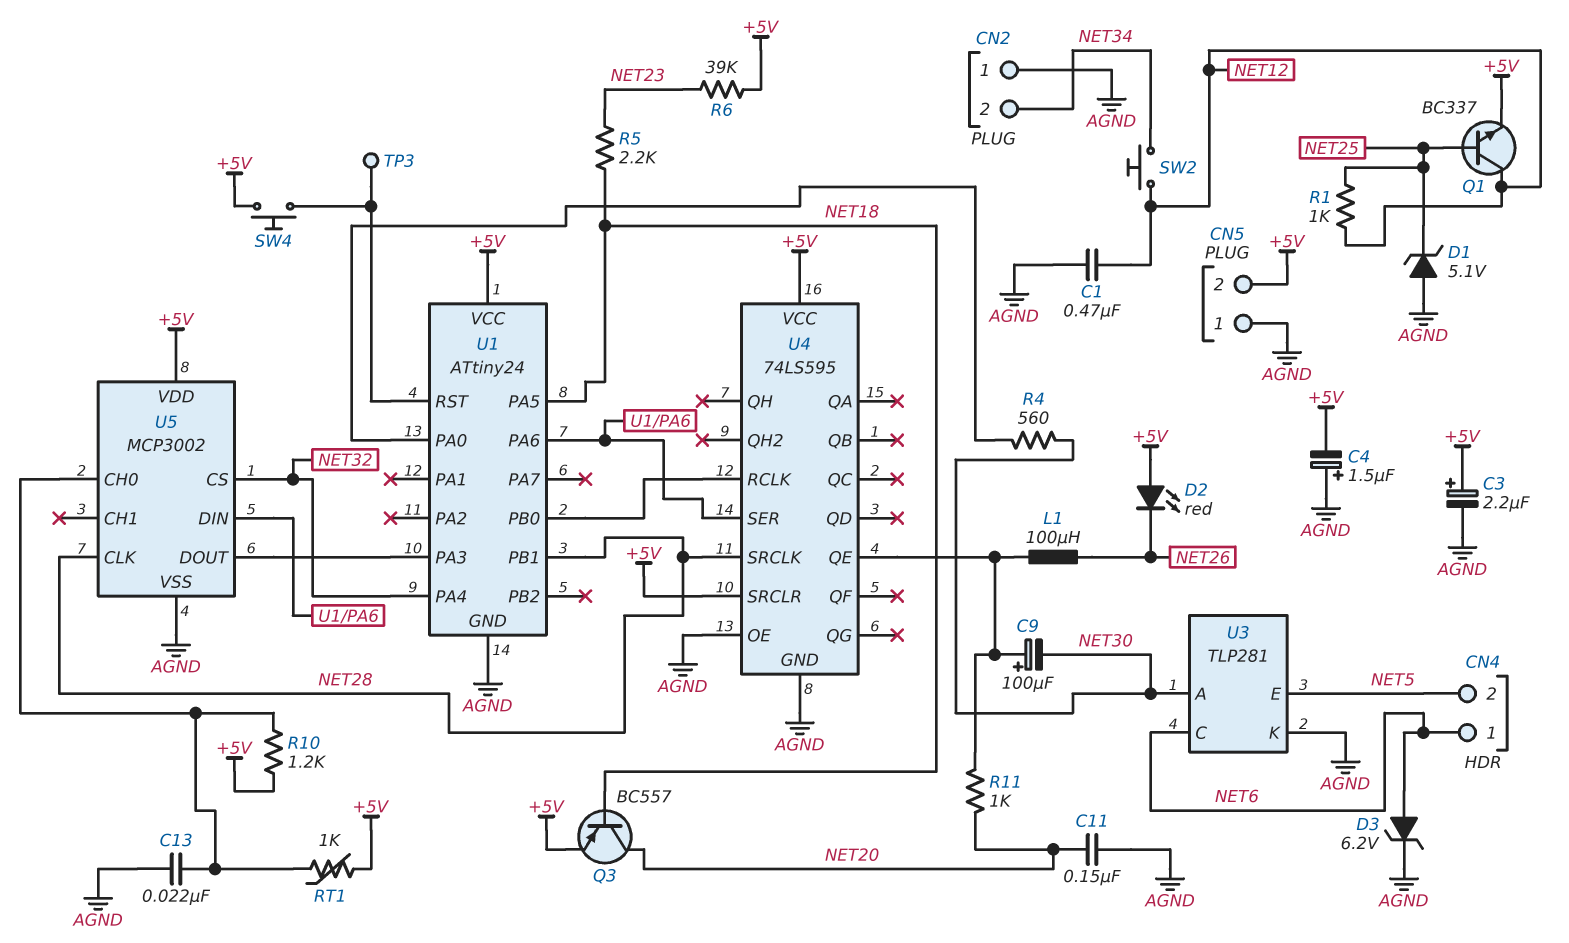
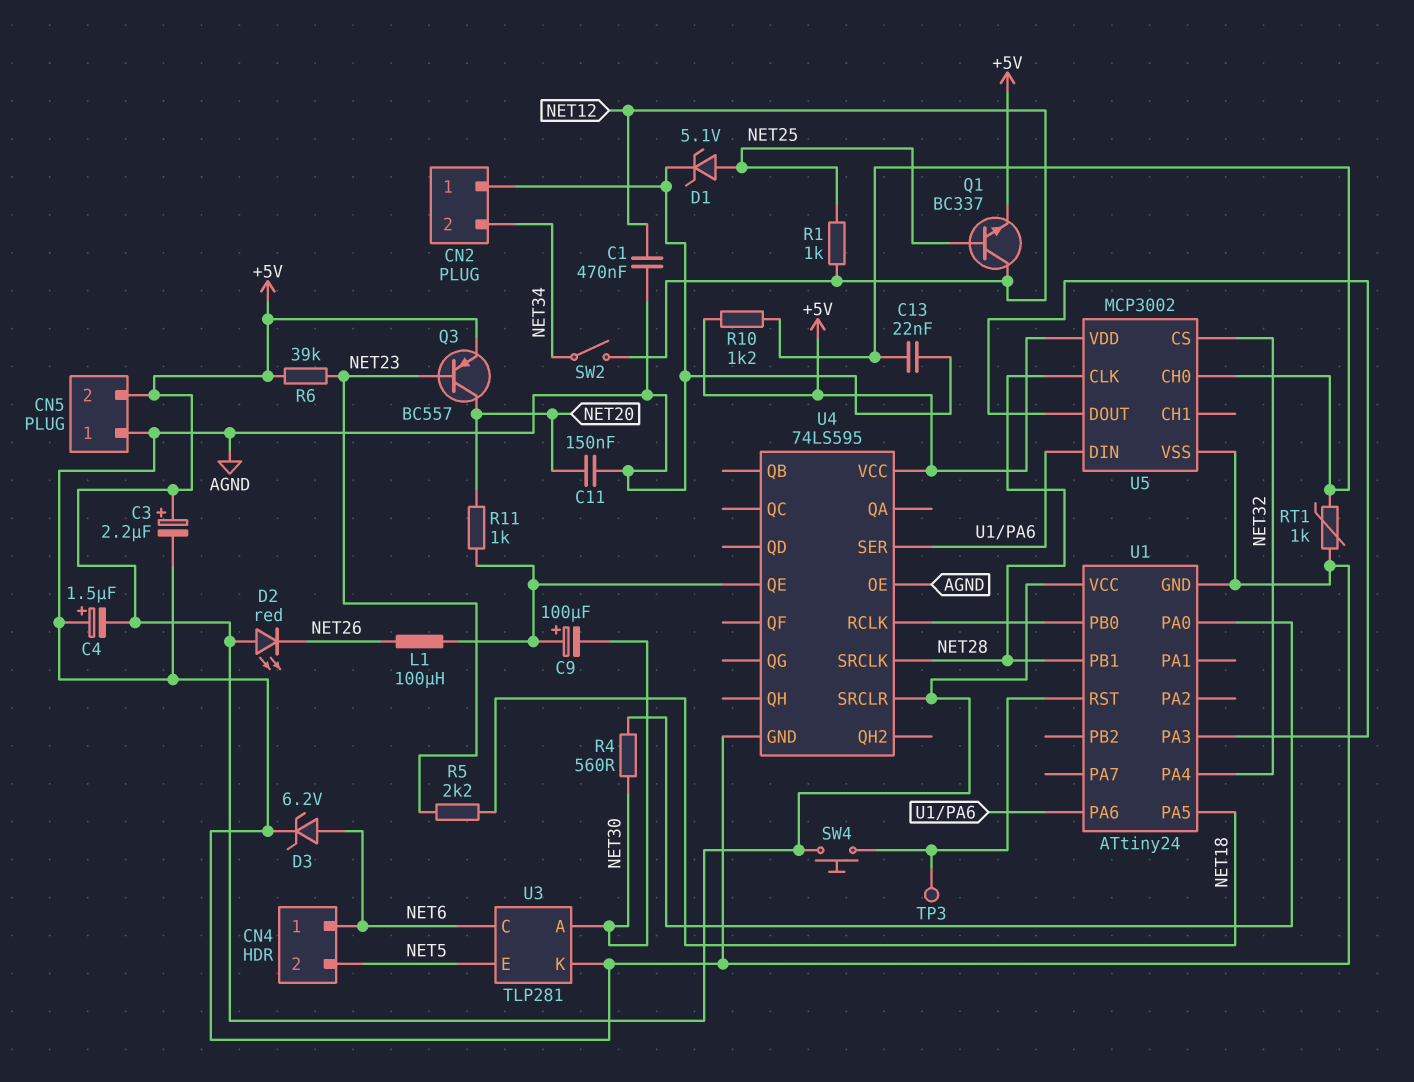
D1: zener 5.1V (A AGND, K NET25) -> zener 5.1V (A NET25, K AGND)
Q3: PNP BC557 (B NET18, C NET20, E +5V) -> PNP BC557 (B NET23, C NET20, E +5V)
RT1: 1k (+5V, U5/CH0) -> 1k (AGND, U5/CH0)
SW2: button (NET12, NET34) -> switch (NET12, NET34)

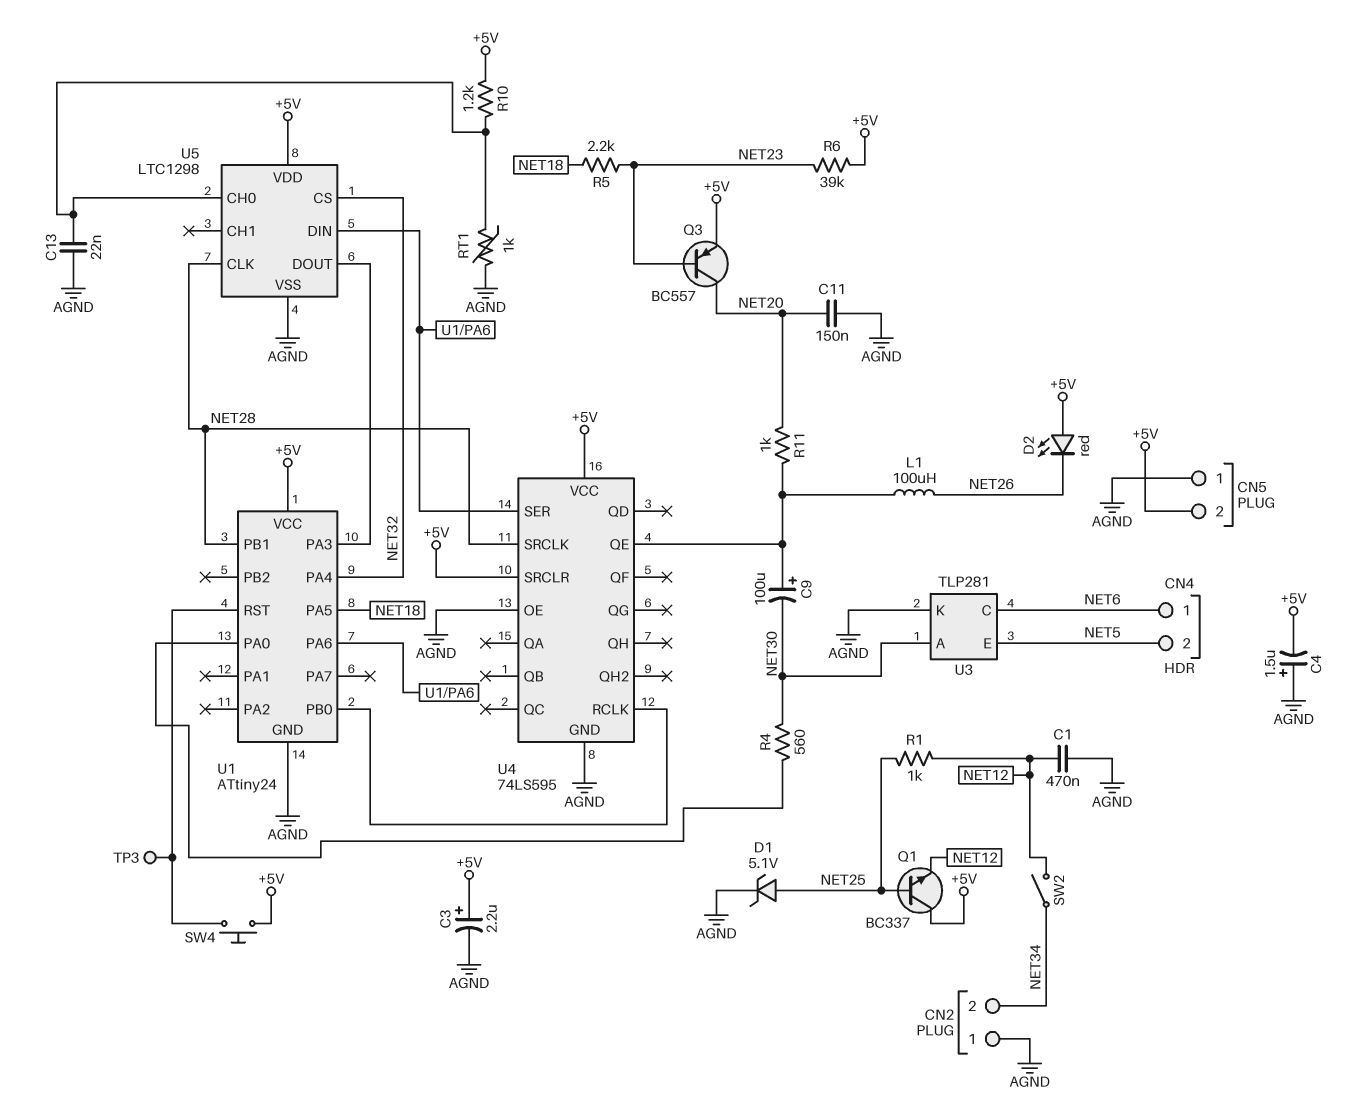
D3: zener 6.2V (A NET6, K AGND) -> none
Q1: NPN BC337 (B NET25, C NET12, E +5V) -> NPN BC337 (B NET25, C +5V, E NET12)
U5: MCP3002 -> LTC1298

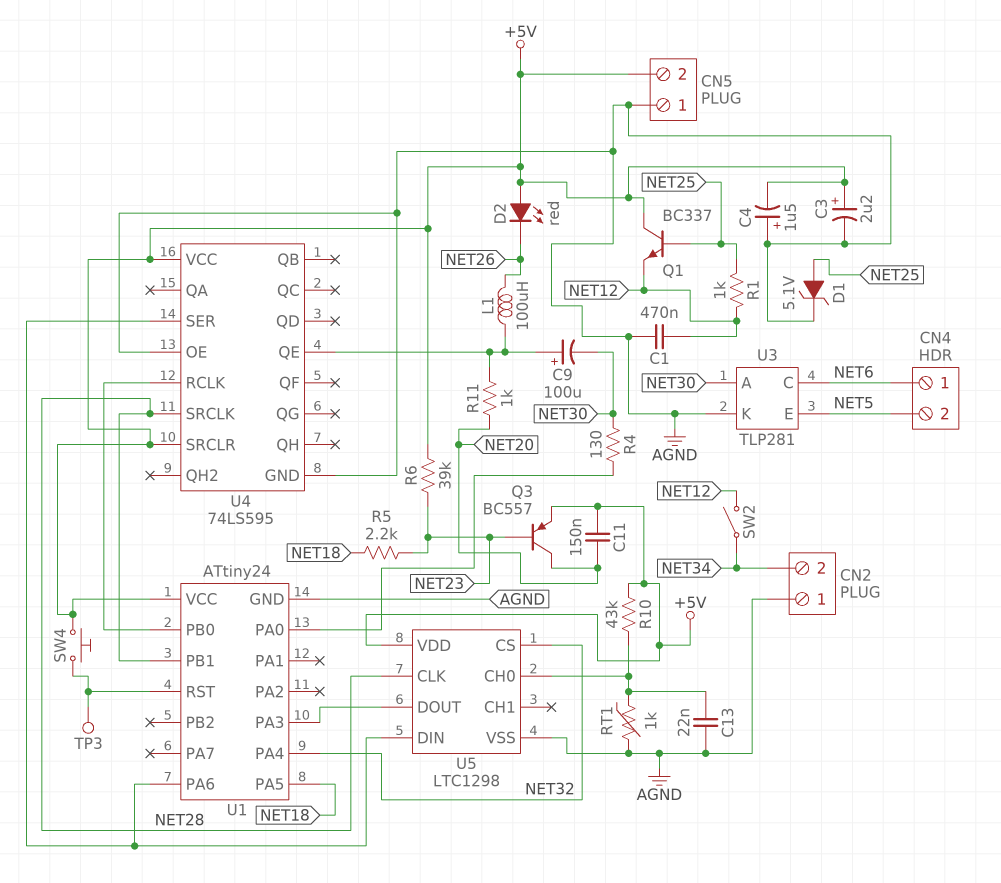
C11: 150nF (AGND, NET20) -> 150nF (+5V, NET20)
R4: 560 (NET30, U1/PA0) -> 130 (NET30, U1/PA0)
R10: 1.2k (+5V, U5/CH0) -> 43k (+5V, U5/CH0)

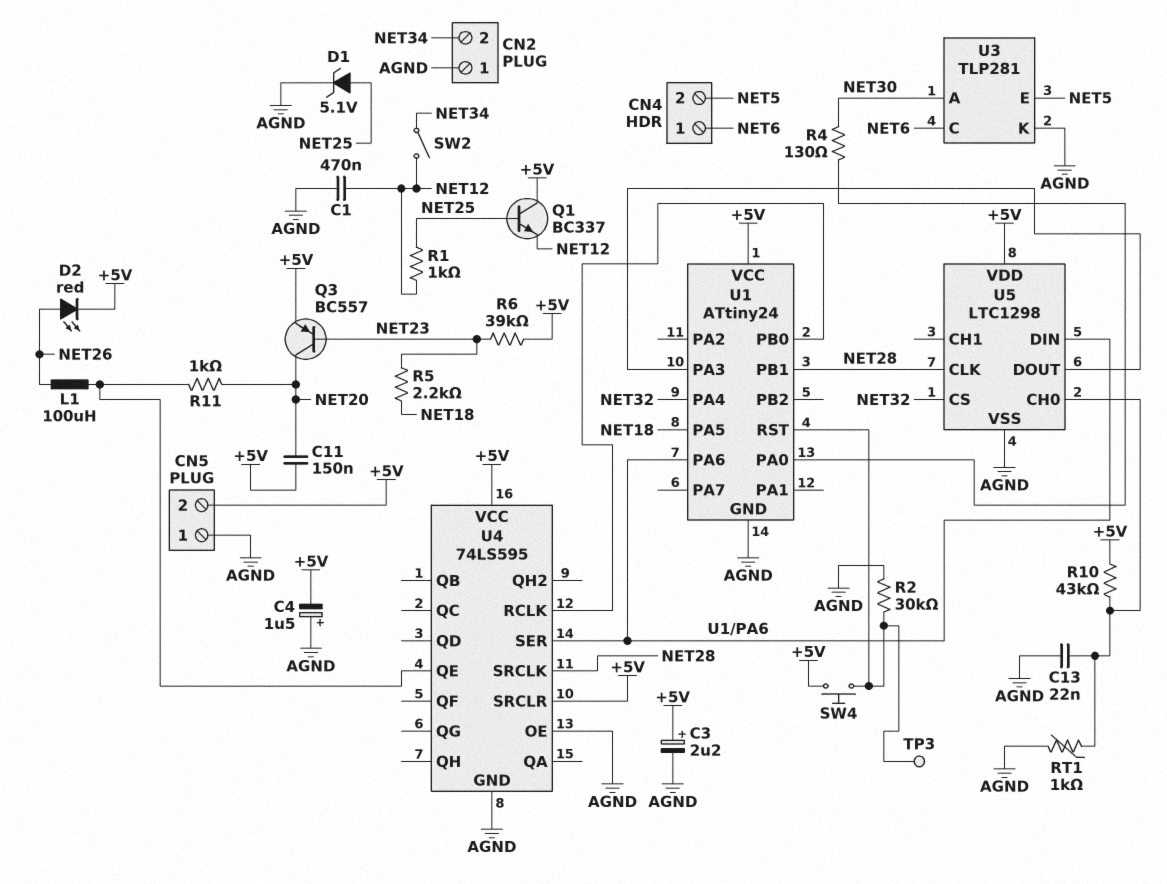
C9: 100uF (plus U4/QE, minus NET30) -> none
D2: LED red (A +5V, K NET26) -> LED red (A NET26, K +5V)
R2: none -> 30k (AGND, U1/RST)

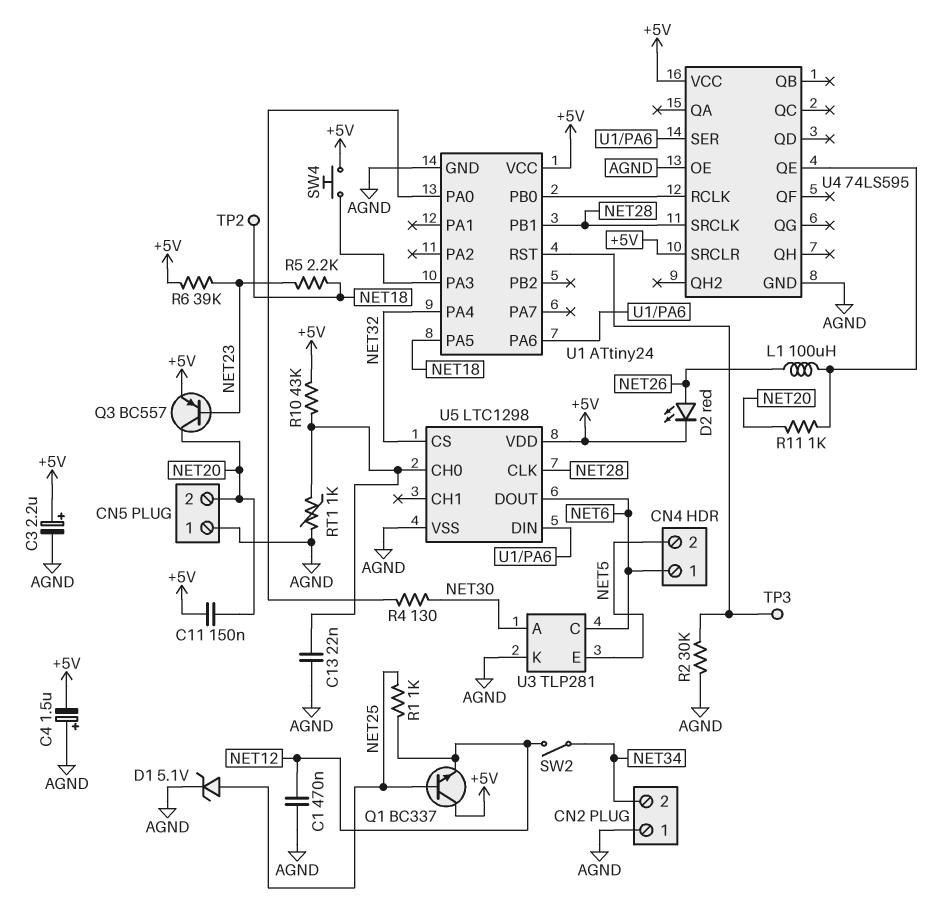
CN5 pin 2: +5V -> NET20
SW4: button (+5V, U1/RST) -> button (+5V, U1/PA3)
TP2: none -> test point (NET18)
U5 pin DOUT: U1/PA3 -> NET6

